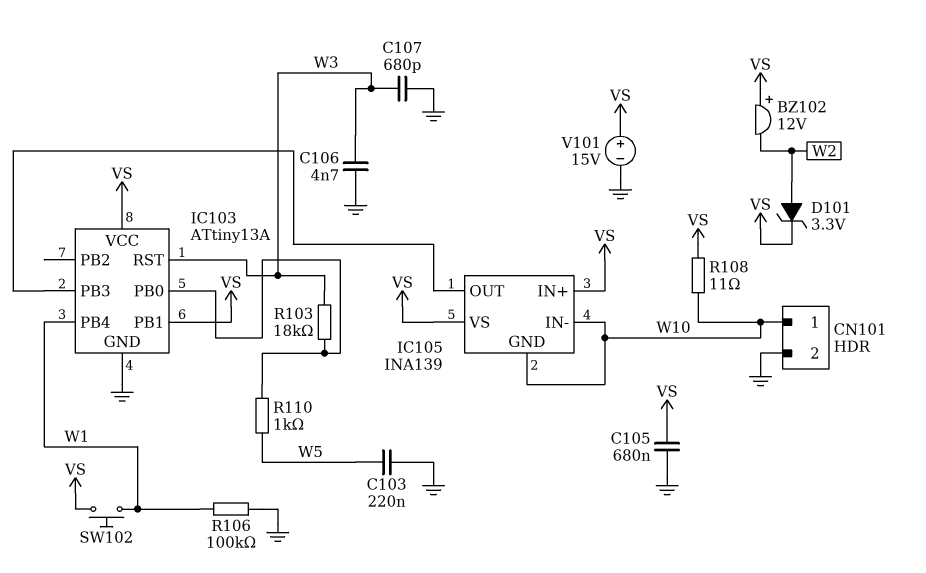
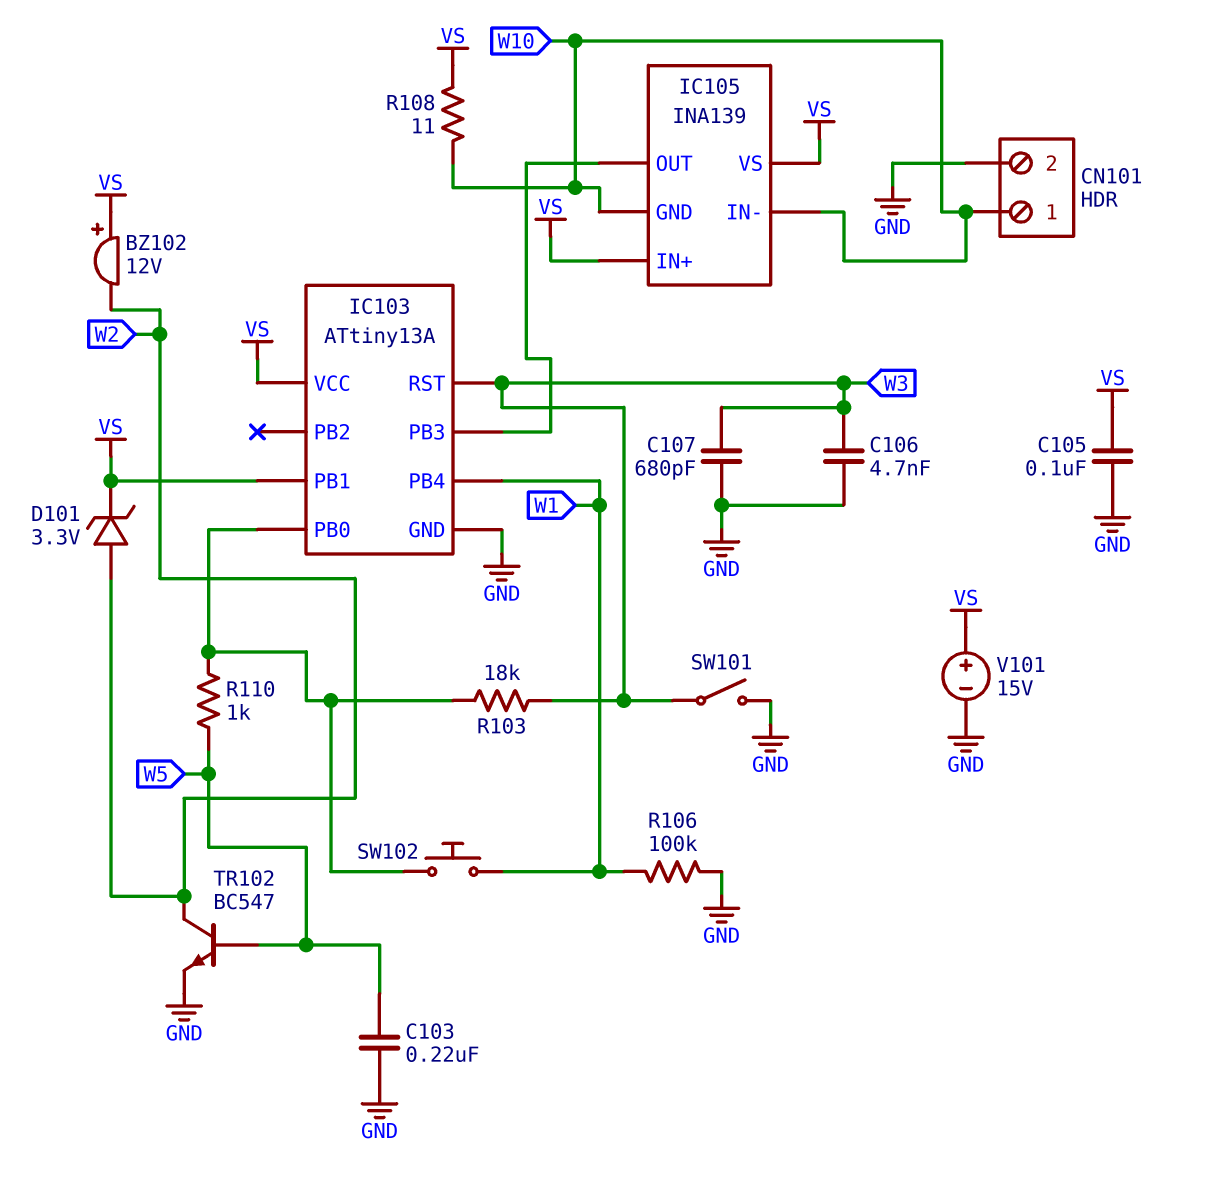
C105: 680nF (GND, VS) -> 100nF (GND, VS)
SW101: none -> switch (GND, W3)
SW102: button (VS, W1) -> button (IC103/PB0, W1)
TR102: none -> NPN BC547 (B W5, C W2, E GND)

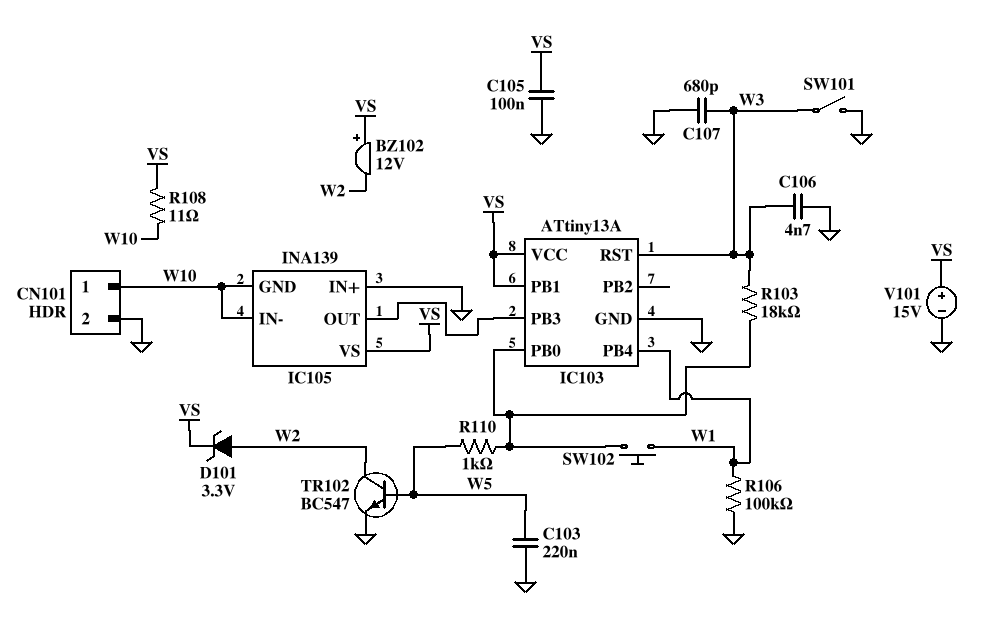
IC105 pin IN+: VS -> GND

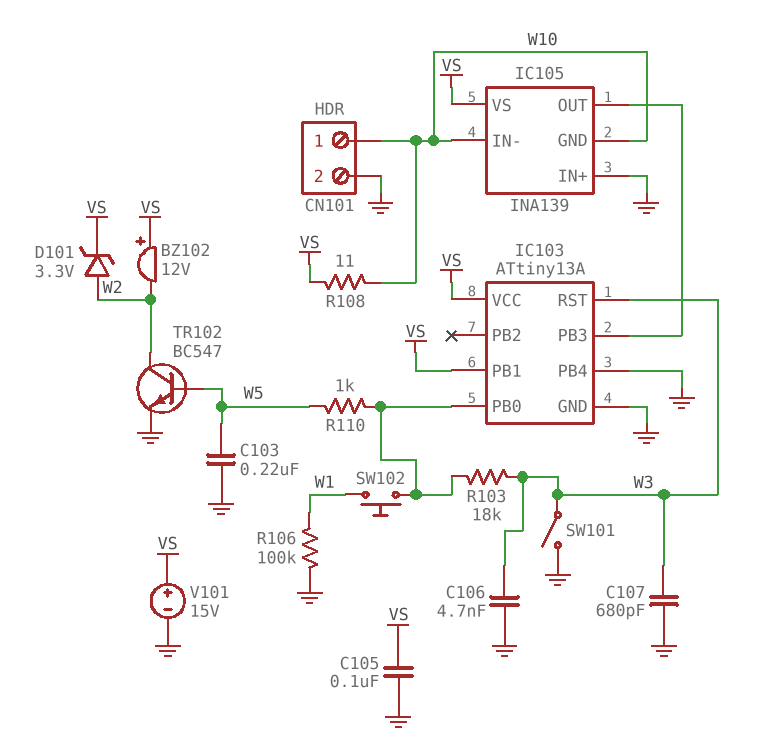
IC103 pin PB4: W1 -> GND

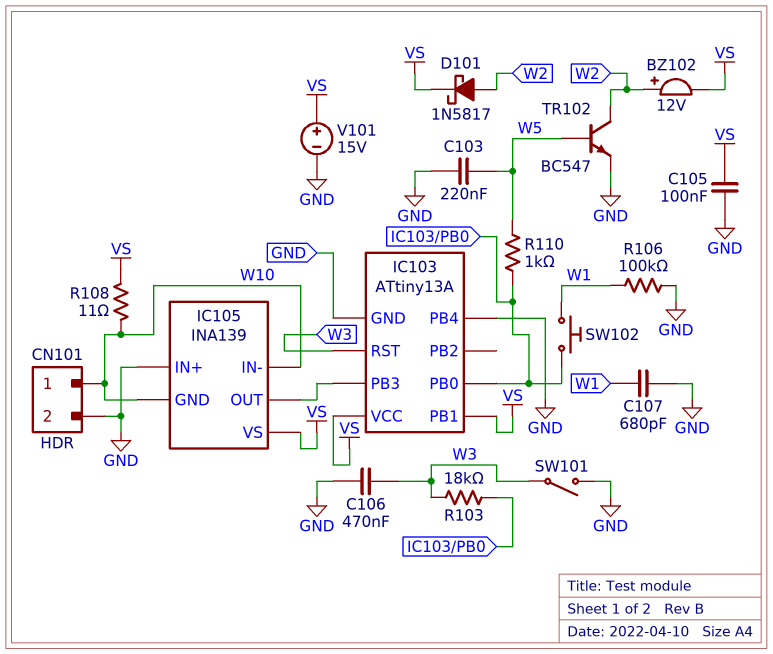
BZ102: buzzer 12V (plus VS, minus W2) -> buzzer 12V (plus W2, minus VS)
C106: 4.7nF (GND, W3) -> 470nF (GND, W3)
C107: 680pF (GND, W3) -> 680pF (GND, W1)
D101: zener 3.3V (A W2, K VS) -> schottky 1N5817 (A W2, K VS)

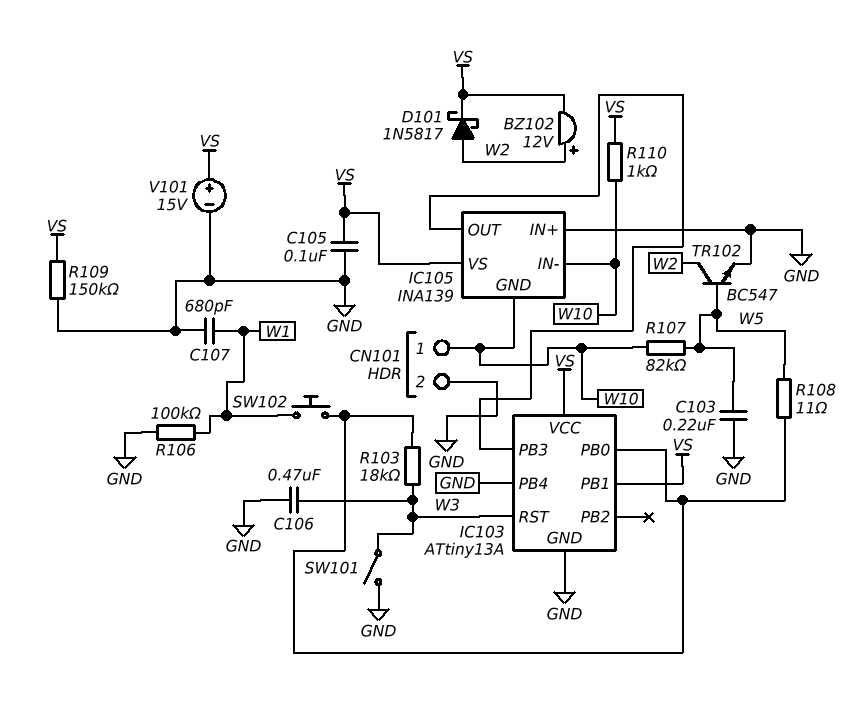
R107: none -> 82k (W5, W10)
R108: 11 (VS, W10) -> 11 (IC103/PB0, W5)
R109: none -> 150k (GND, VS)
R110: 1k (IC103/PB0, W5) -> 1k (VS, W10)

